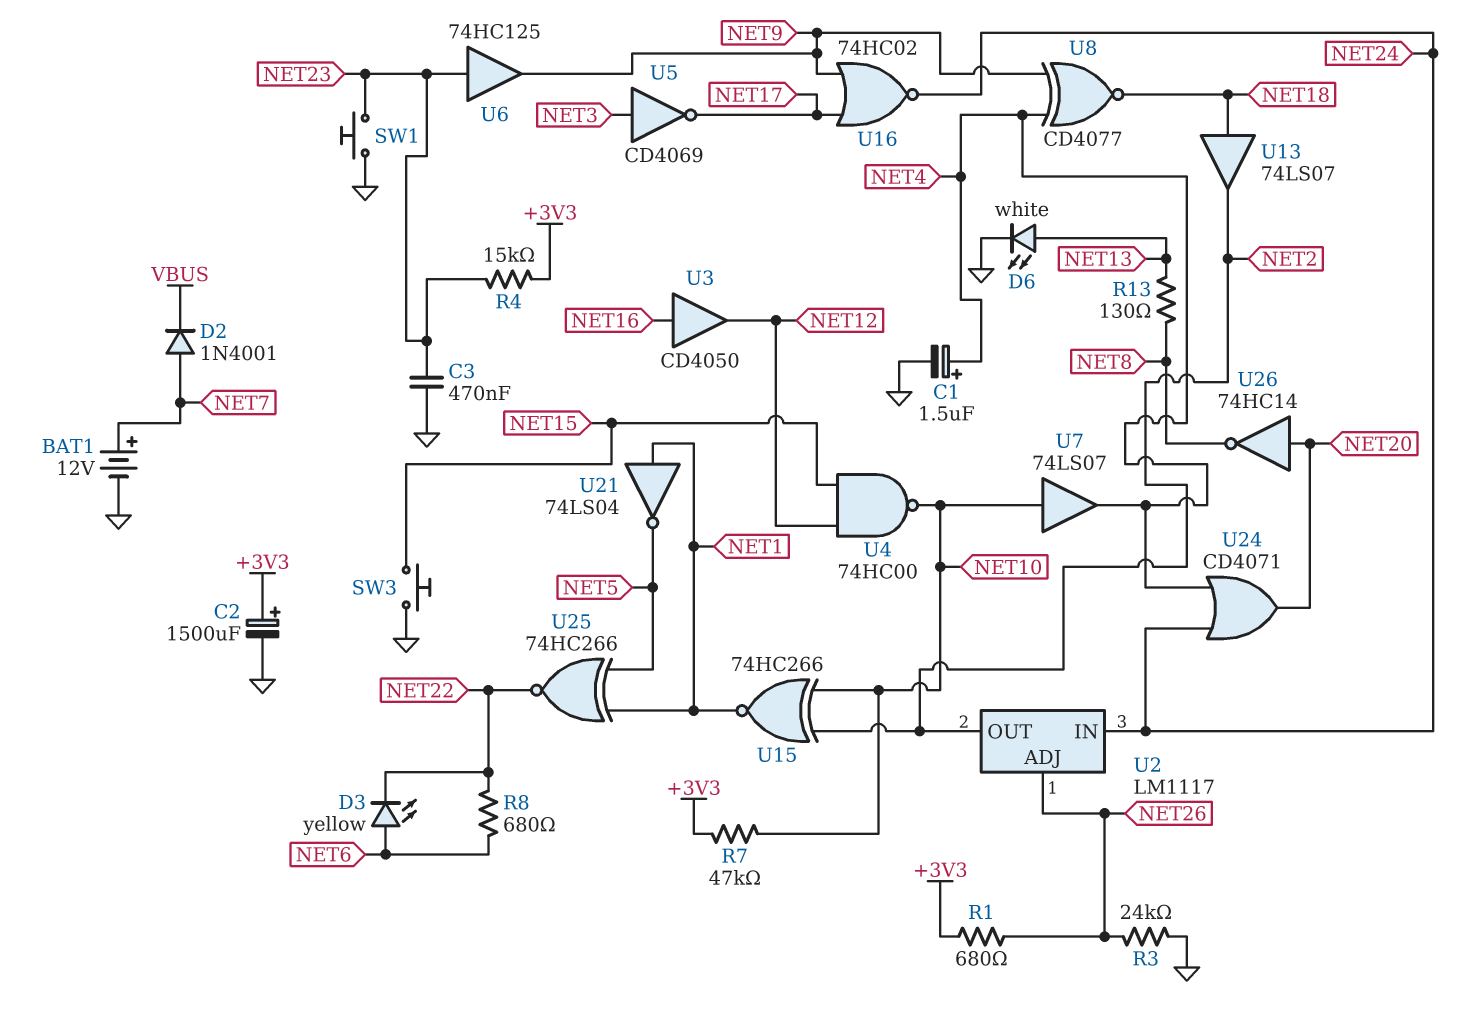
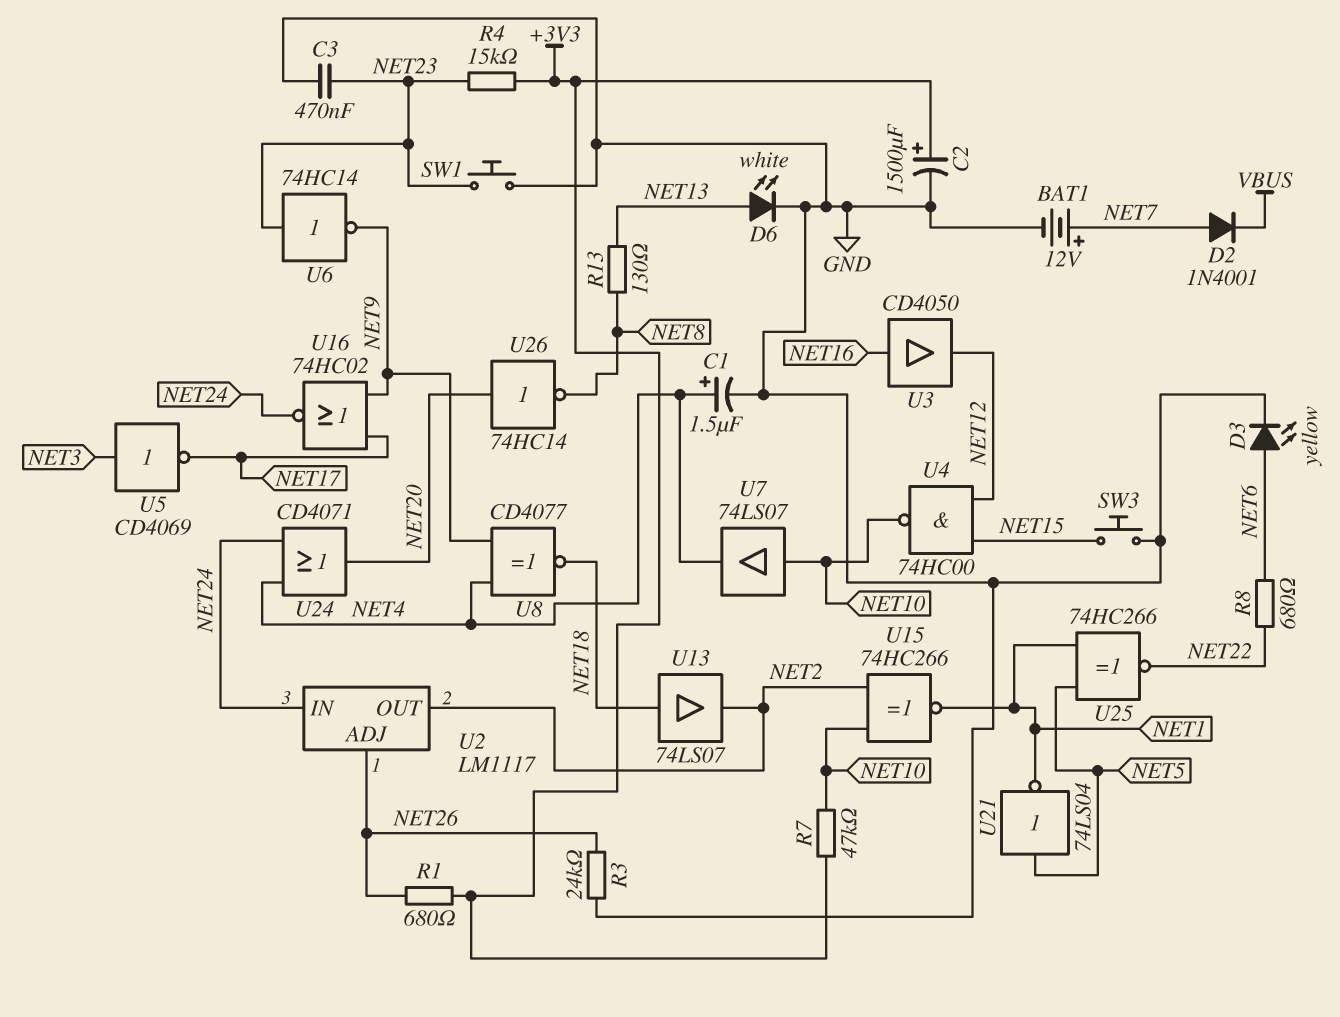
D3: LED yellow (A NET6, K NET22) -> LED yellow (A NET6, K GND)
U6: buffer 74HC125 (in NET23, out NET9) -> NOT 74HC14 (in NET23, out NET9)
U21: NOT 74LS04 (in NET1, out NET5) -> NOT 74LS04 (in NET5, out NET1)

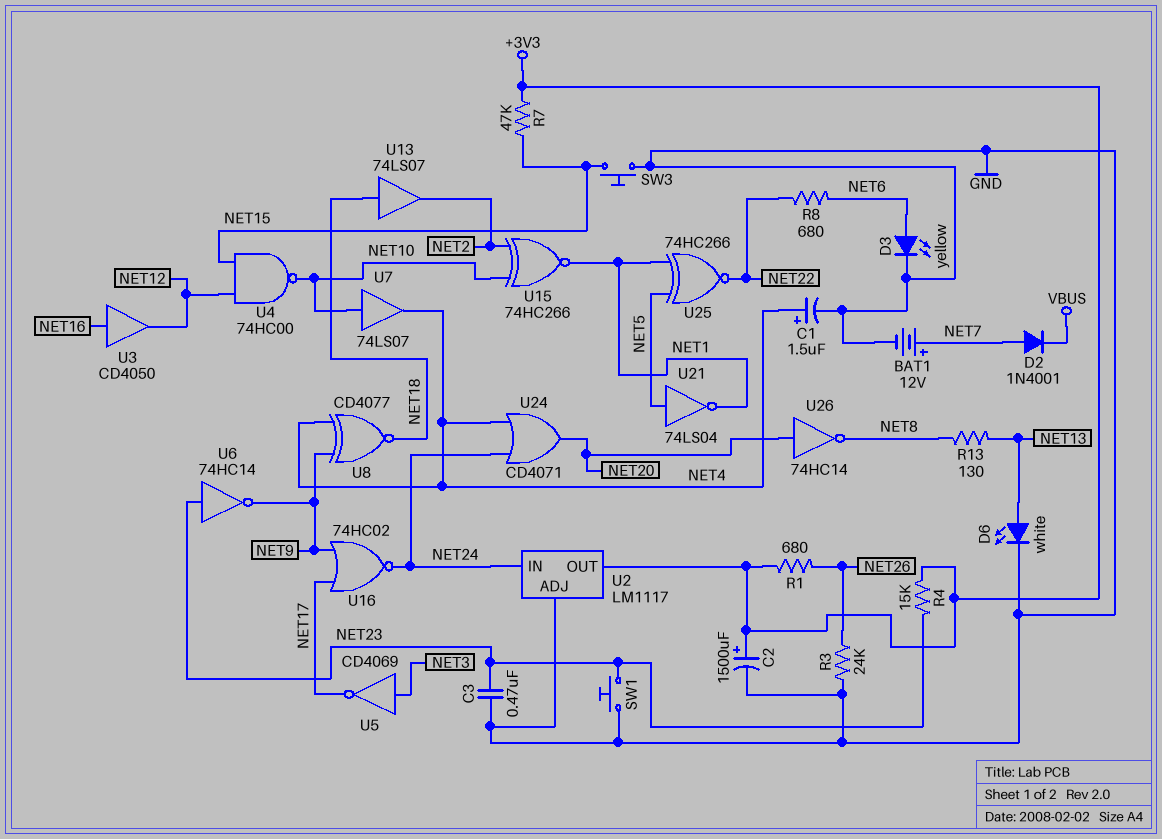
R7: 47k (+3V3, NET10) -> 47k (+3V3, NET15)
U2 pin ADJ: NET26 -> GND
U2 pin OUT: NET2 -> +3V3

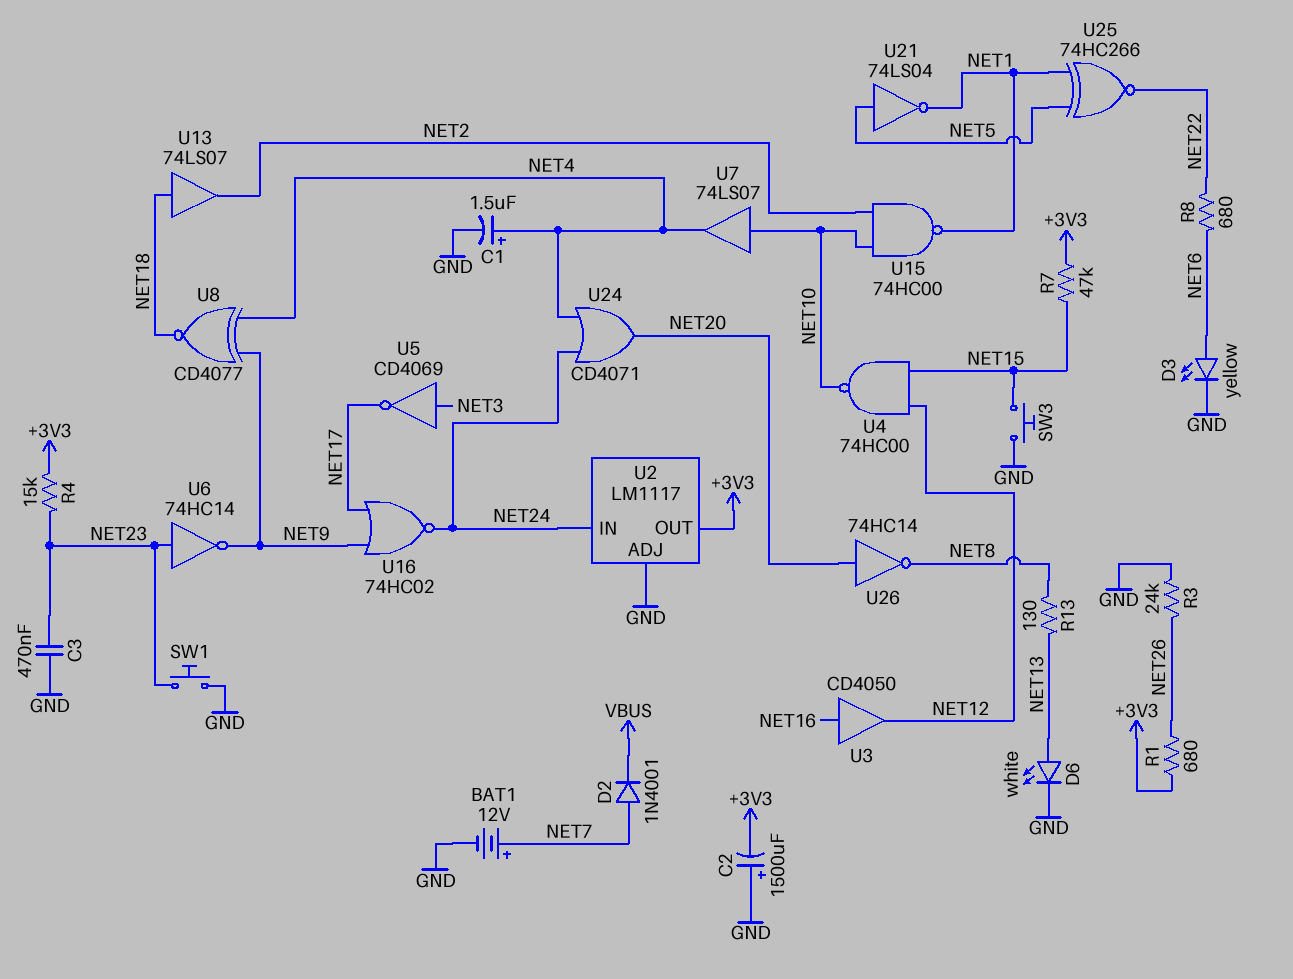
C2: 1500uF (plus +3V3, minus GND) -> 1500uF (plus GND, minus +3V3)
U15: XNOR 74HC266 (in NET2, in NET10, out NET1) -> NAND 74HC00 (in NET2, in NET10, out NET1)

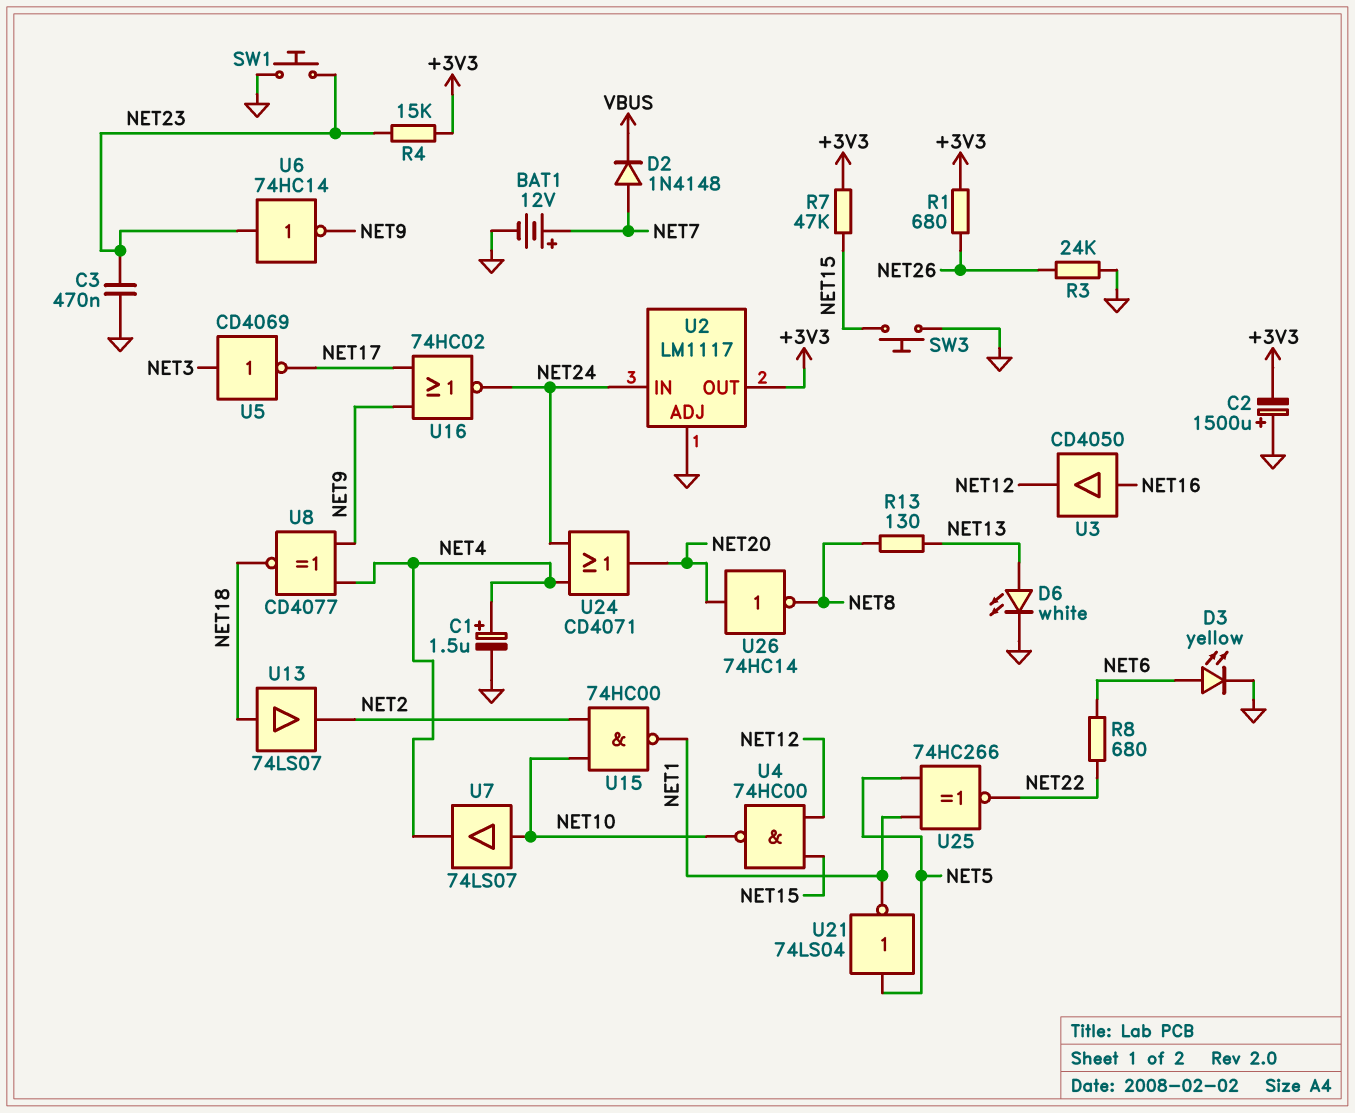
D2: diode 1N4001 (A NET7, K VBUS) -> diode 1N4148 (A NET7, K VBUS)

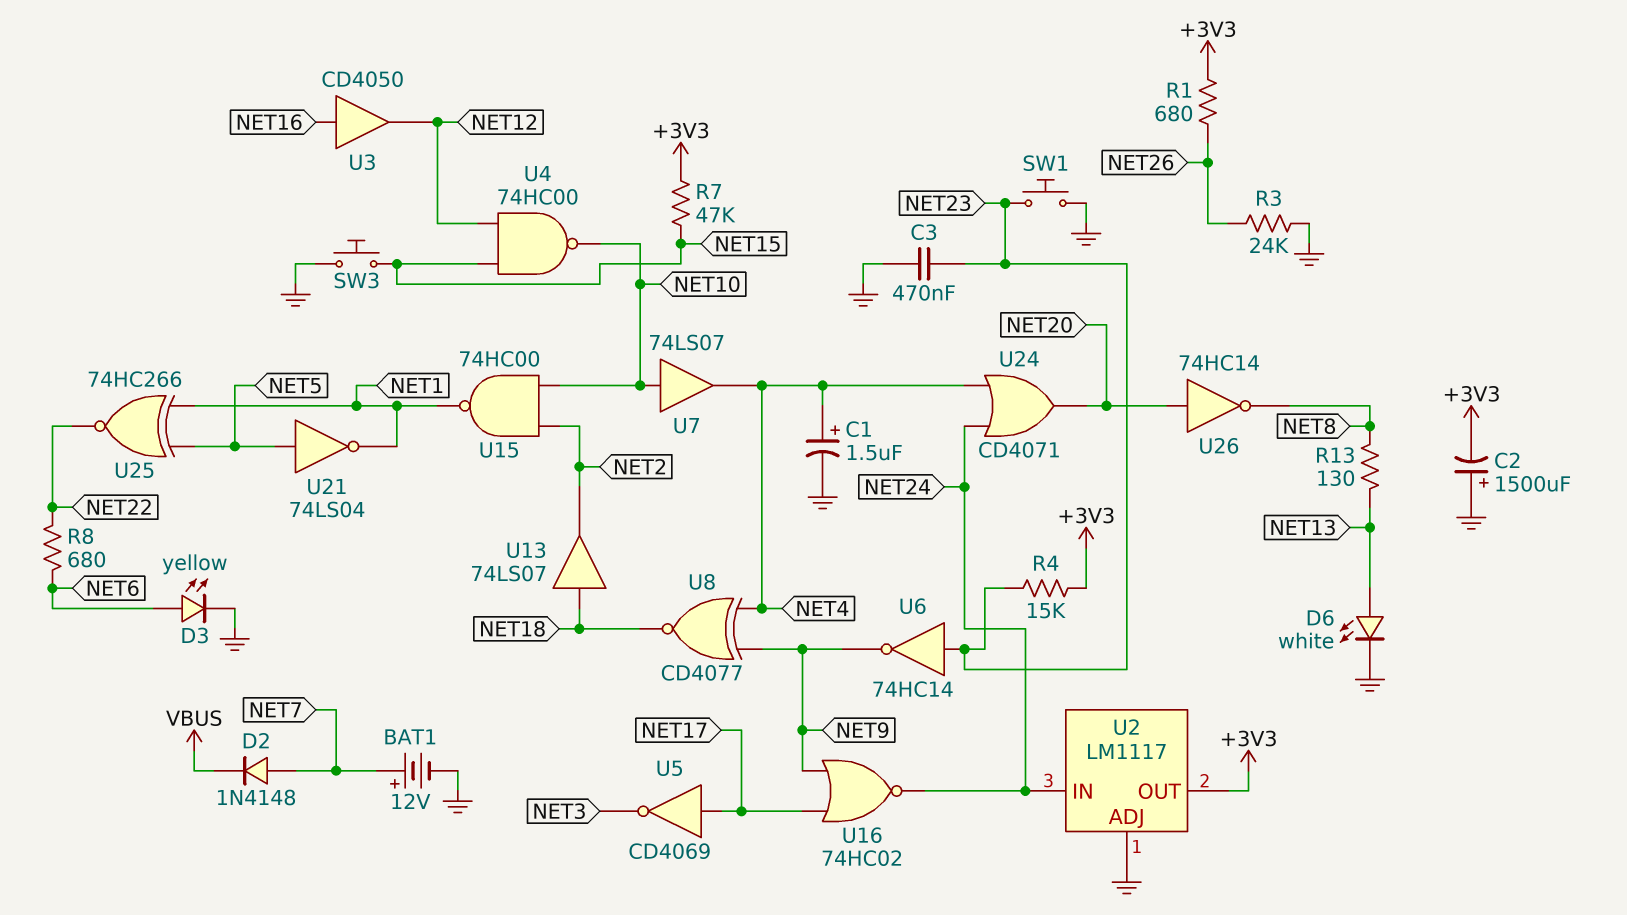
U5: NOT CD4069 (in NET3, out NET17) -> NOT CD4069 (in NET17, out NET3)

